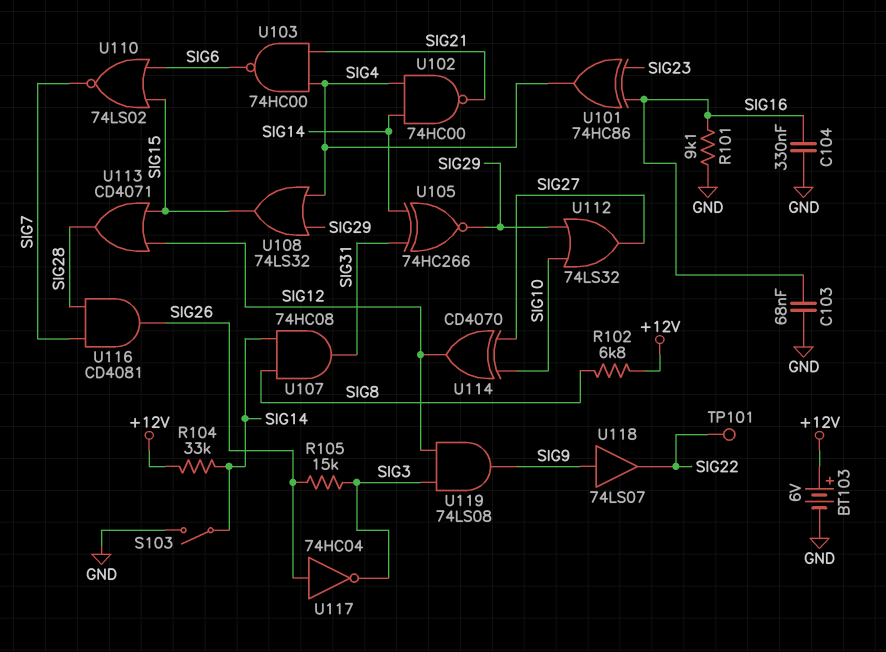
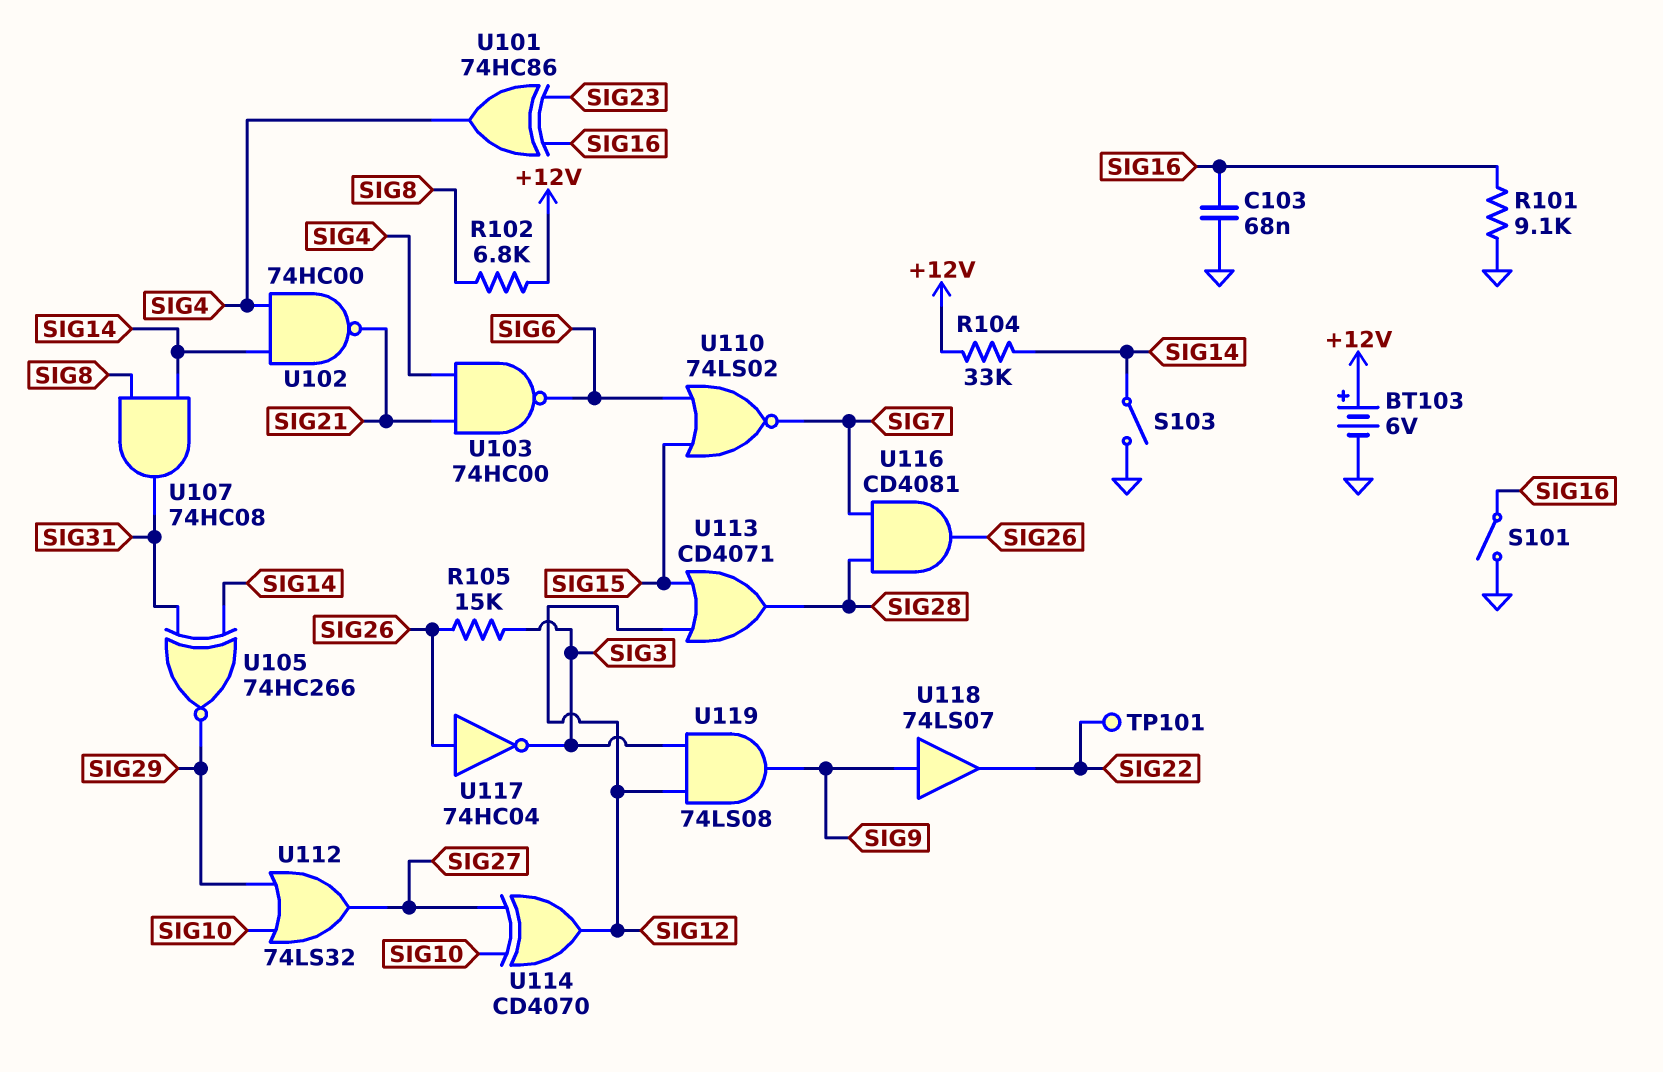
C104: 330nF (GND, SIG16) -> none
S101: none -> switch (GND, SIG16)
U108: OR 74LS32 (in SIG4, in SIG29, out SIG15) -> none

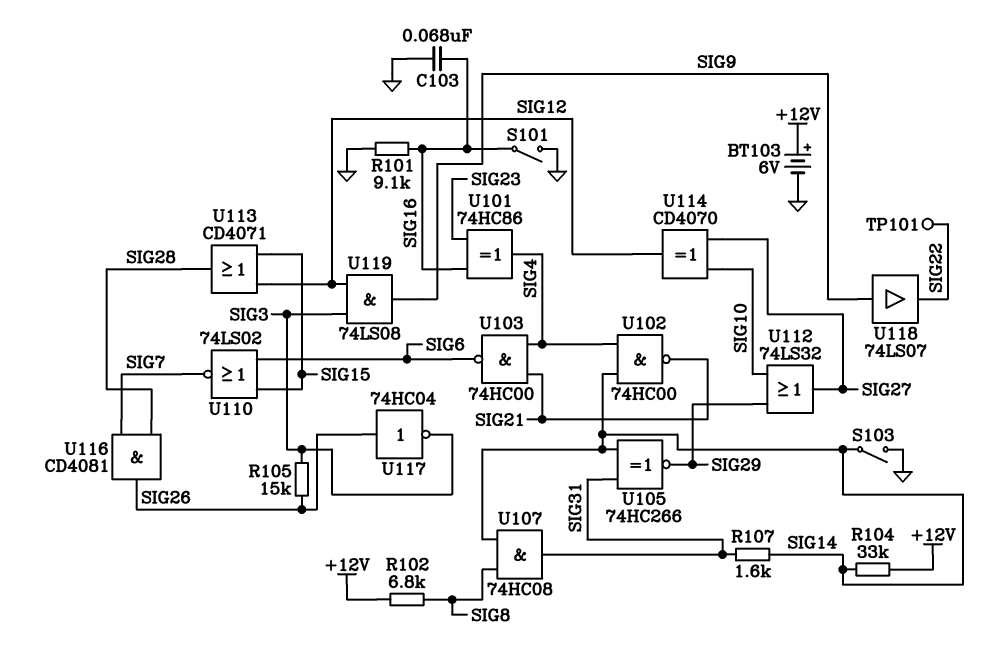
R107: none -> 1.6k (SIG14, SIG31)

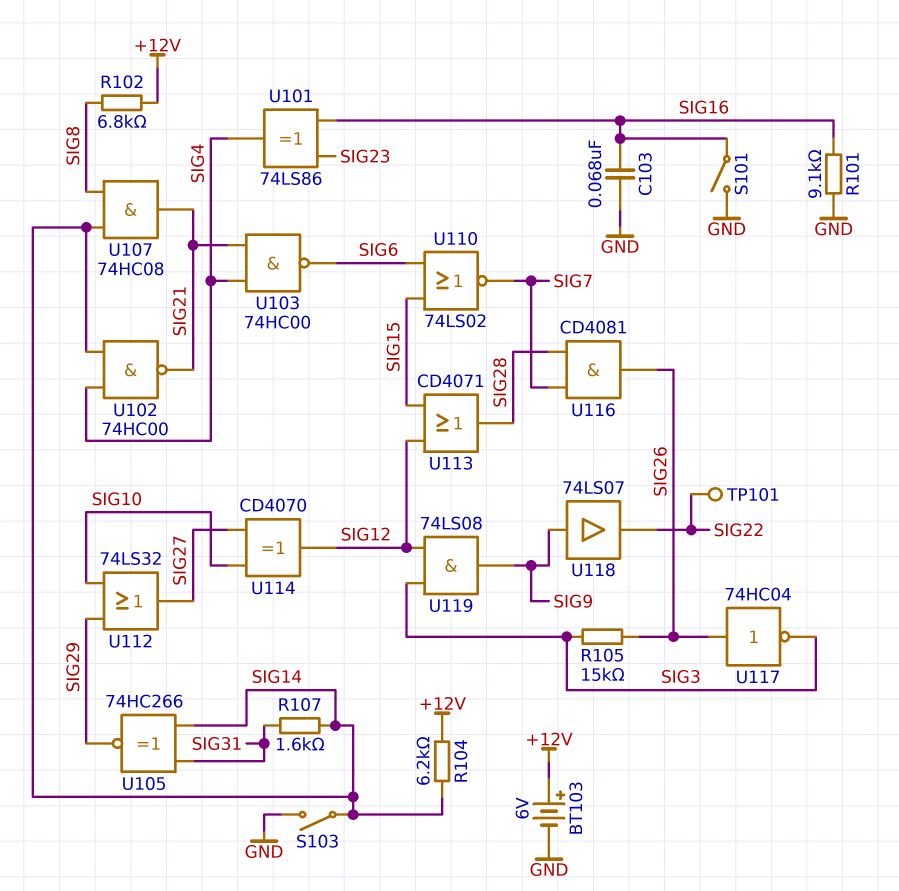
R104: 33k (+12V, SIG14) -> 6.2k (+12V, SIG14)
U101: XOR 74HC86 (in SIG16, in SIG23, out SIG4) -> XOR 74LS86 (in SIG16, in SIG23, out SIG4)
U107: AND 74HC08 (in SIG8, in SIG14, out SIG31) -> AND 74HC08 (in SIG8, in SIG14, out SIG21)

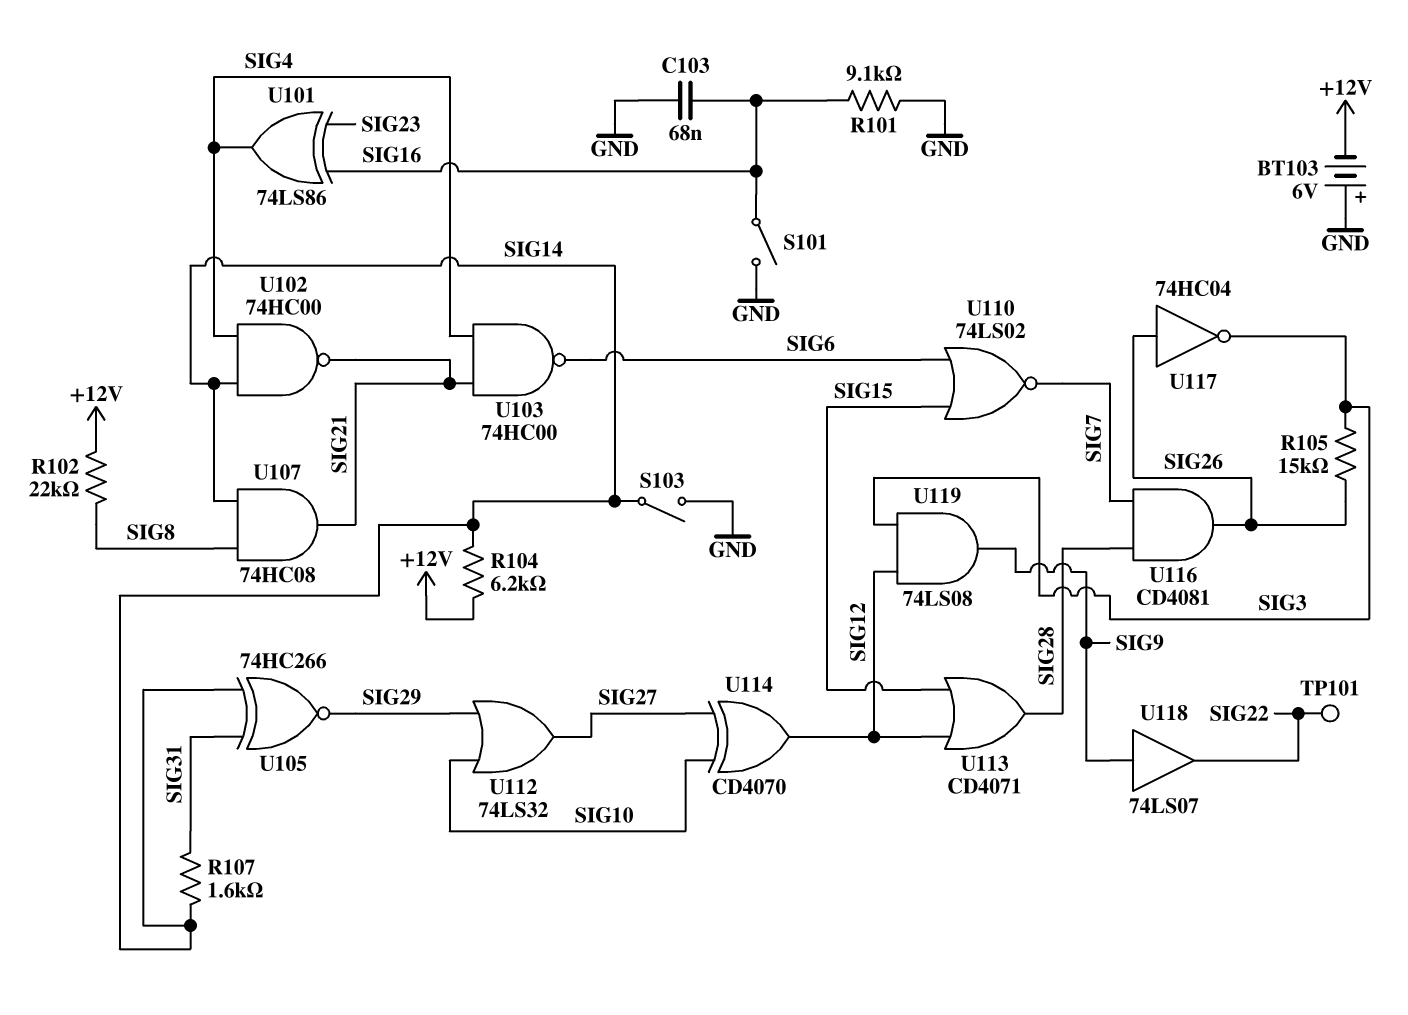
BT103: 6V (plus +12V, minus GND) -> 6V (plus GND, minus +12V)
R102: 6.8k (+12V, SIG8) -> 22k (+12V, SIG8)

